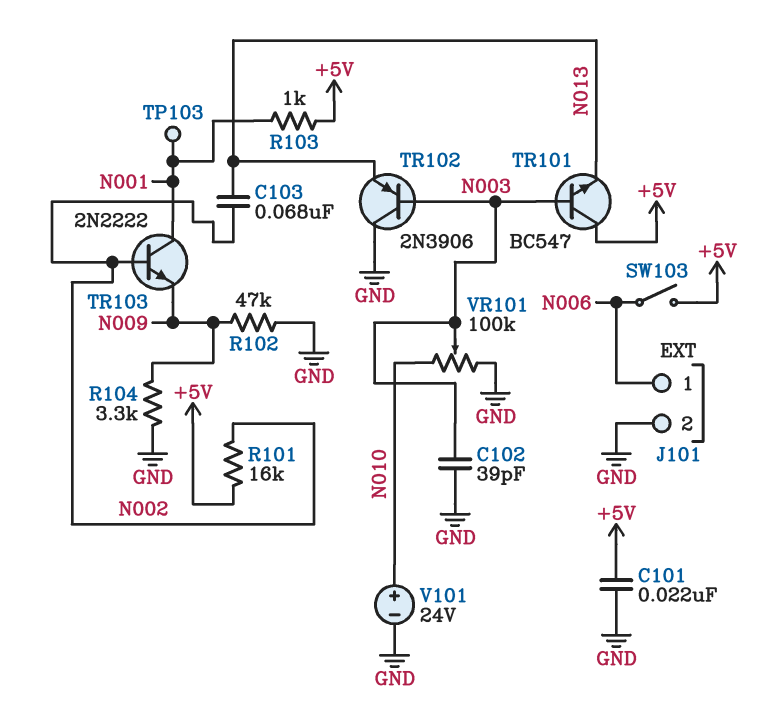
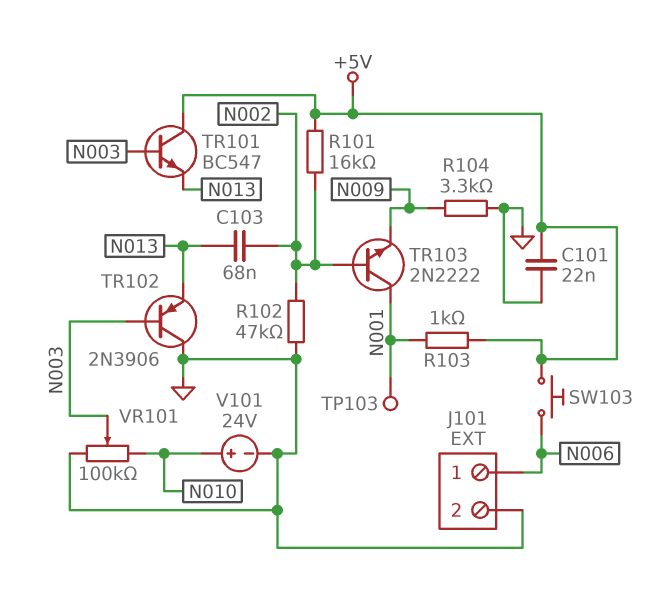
C102: 39pF (GND, N003) -> none
R102: 47k (GND, N009) -> 47k (GND, N002)
SW103: switch (+5V, N006) -> button (+5V, N006)

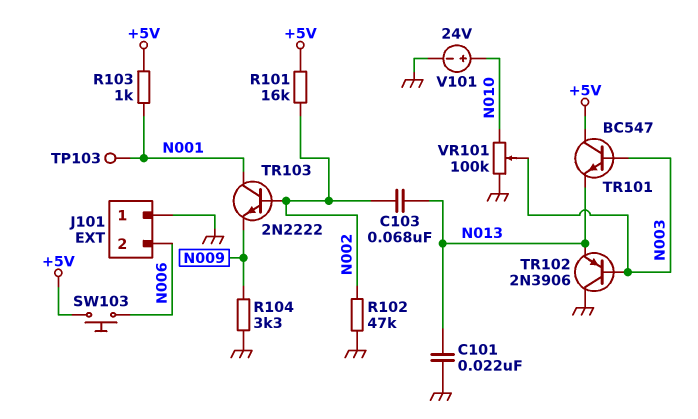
C101: 22nF (+5V, GND) -> 22nF (GND, N013)
J101 pin 1: N006 -> GND
J101 pin 2: GND -> N006

